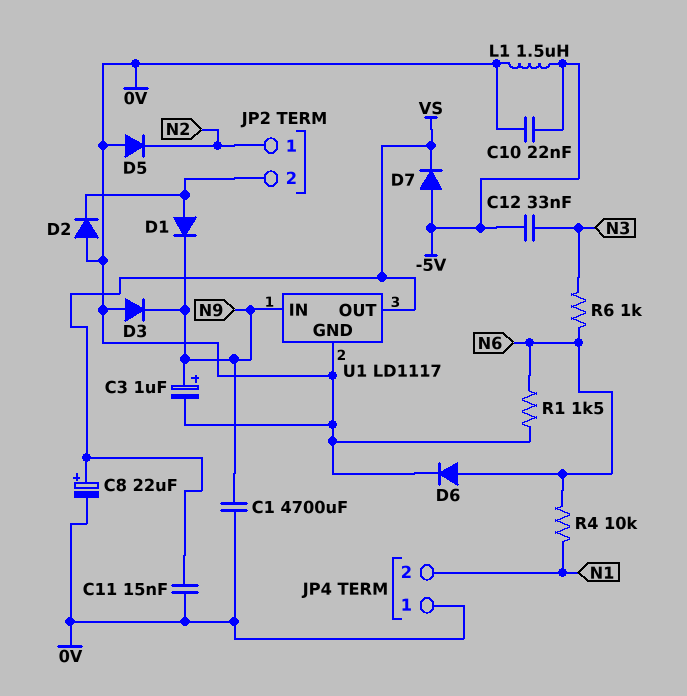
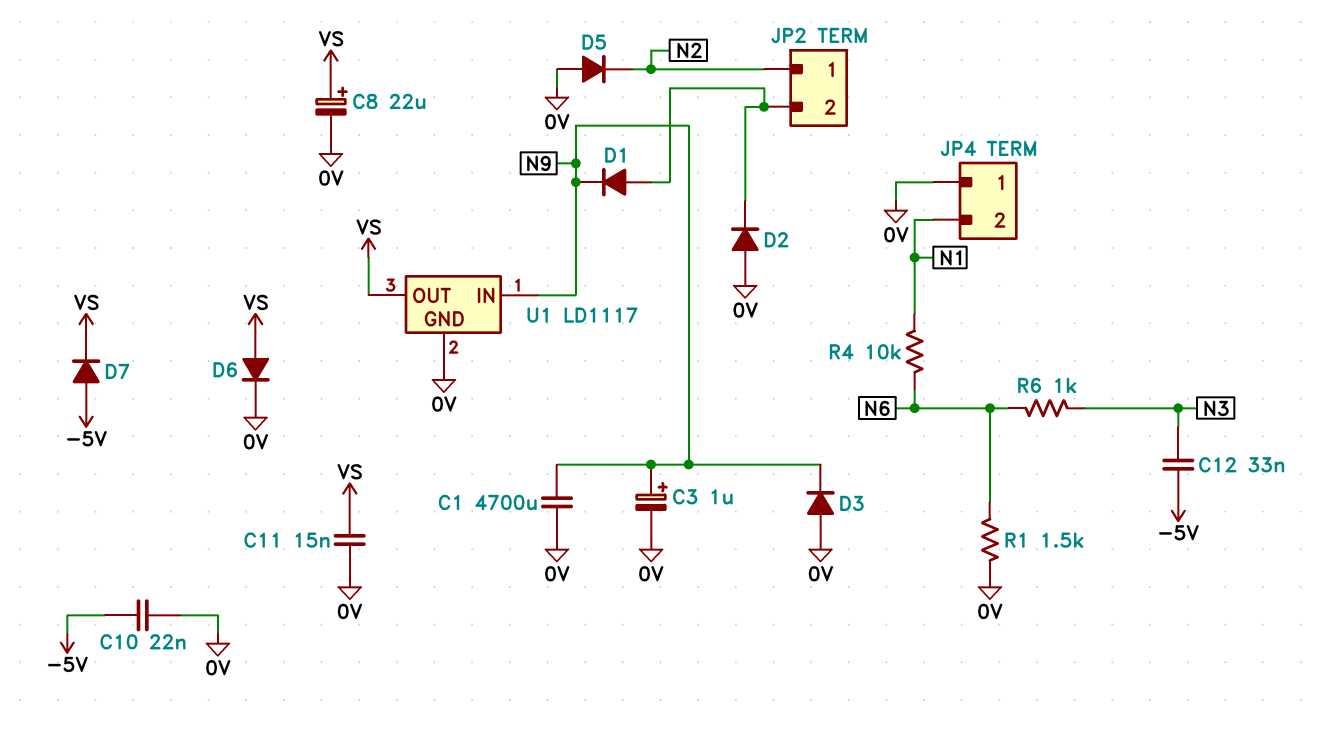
D6: diode (A N6, K 0V) -> diode (A VS, K 0V)
L1: 1.5uH (-5V, 0V) -> none

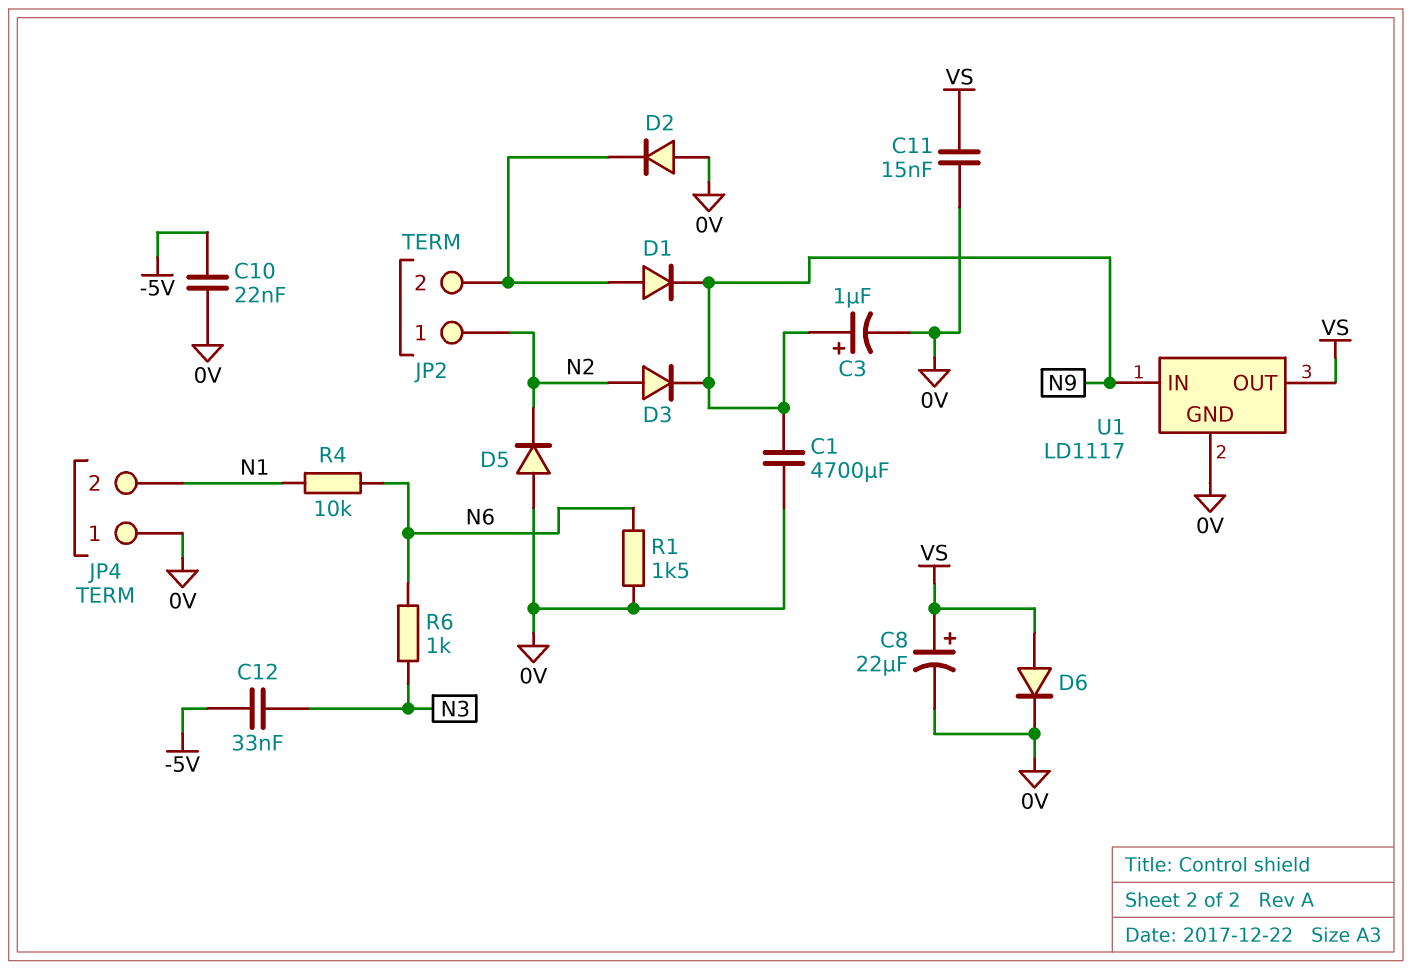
D3: diode (A 0V, K N9) -> diode (A N2, K N9)
D7: diode (A -5V, K VS) -> none

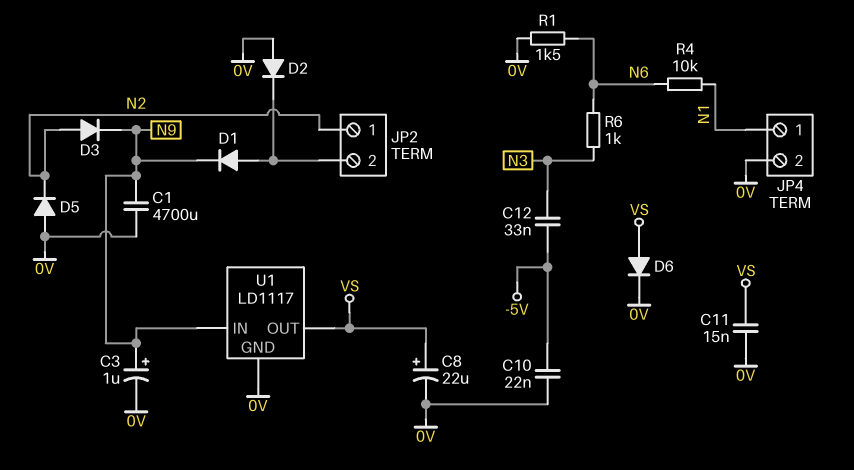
JP4 pin 1: 0V -> N1
JP4 pin 2: N1 -> 0V

